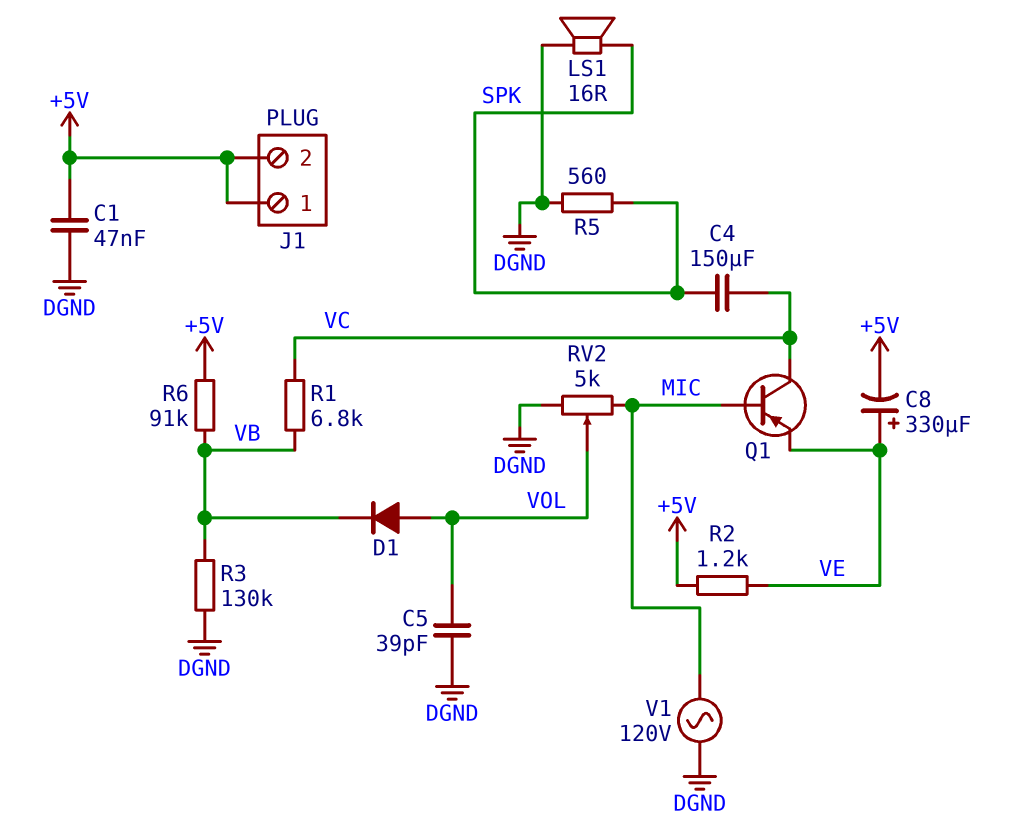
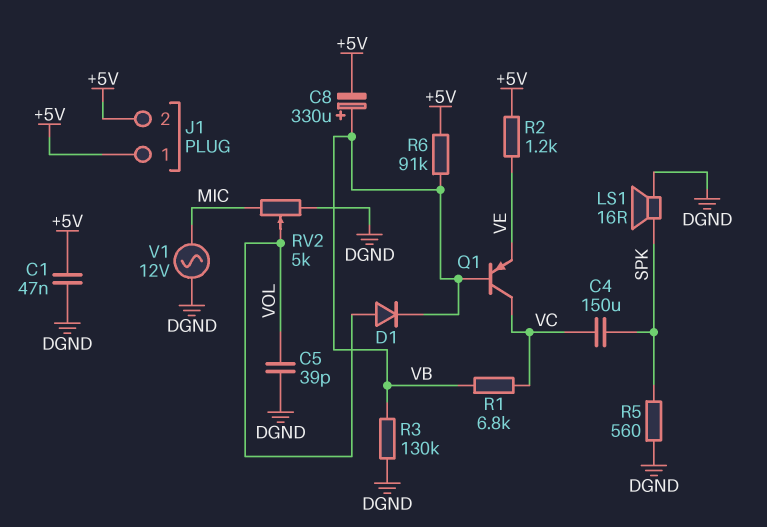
C8: 330uF (plus VE, minus +5V) -> 330uF (plus VB, minus +5V)
Q1: PNP (B MIC, C VC, E VE) -> PNP (B VB, C VC, E VE)
V1: AC 120V (DGND, MIC) -> AC 12V (DGND, MIC)

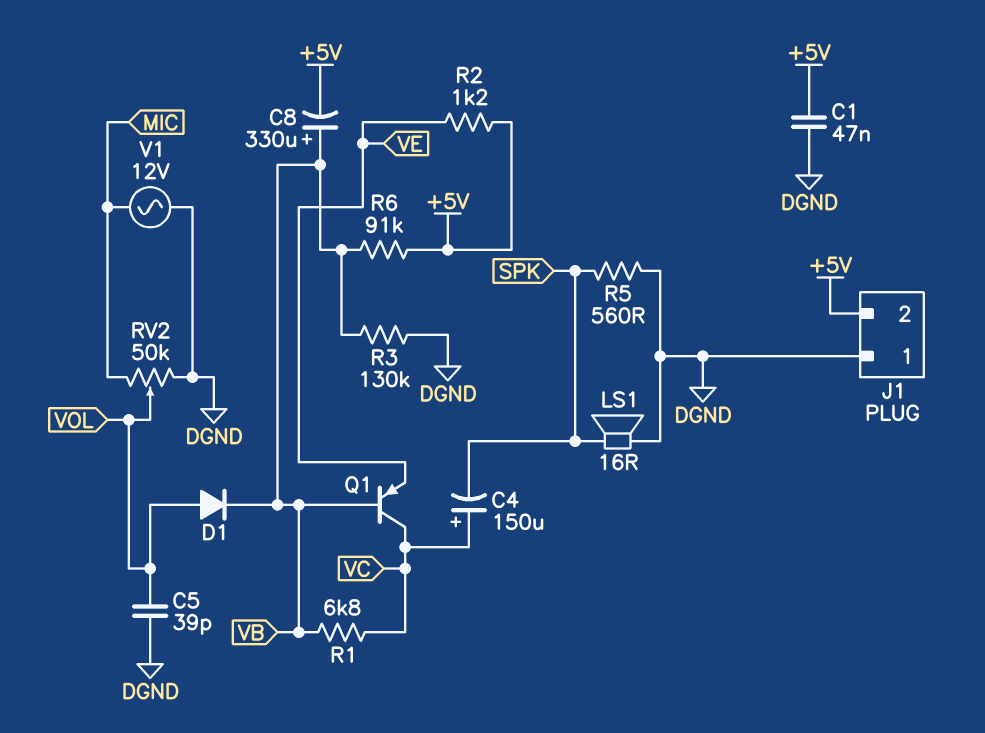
C4: 150uF (SPK, VC) -> 150uF (plus VC, minus SPK)
J1 pin 1: +5V -> DGND
RV2: 5k (DGND, MIC, wiper VOL) -> 50k (DGND, MIC, wiper VOL)

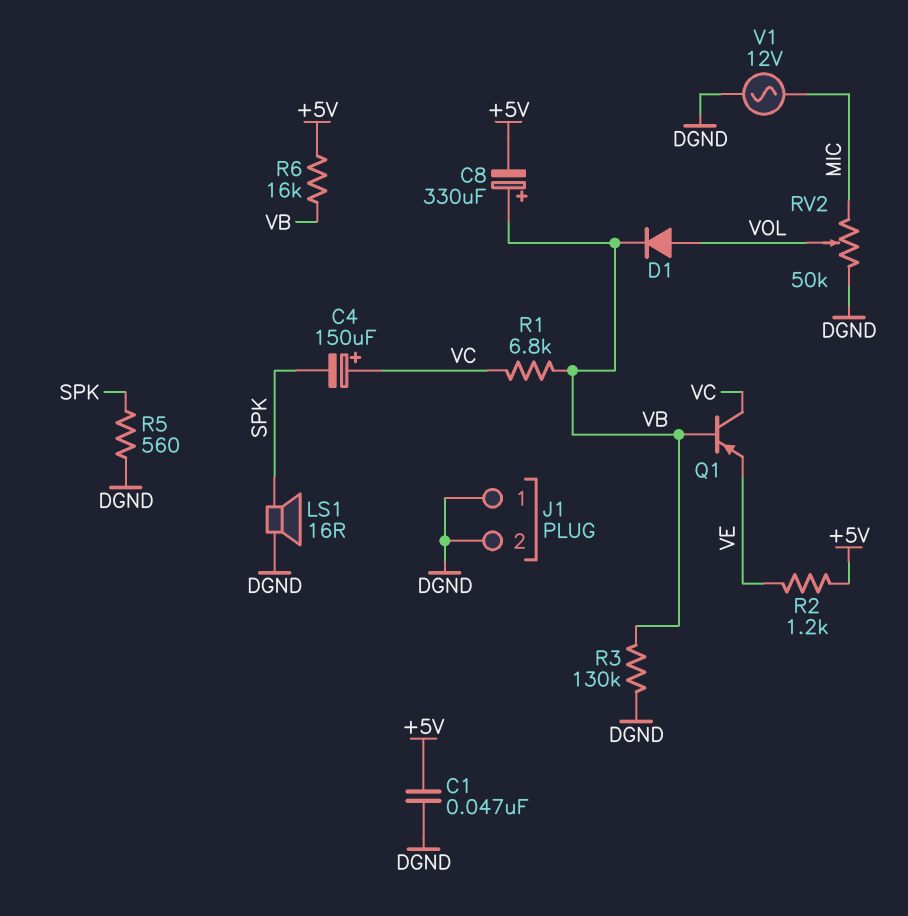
C5: 39pF (DGND, VOL) -> none
J1 pin 2: +5V -> DGND
R6: 91k (+5V, VB) -> 16k (+5V, VB)

